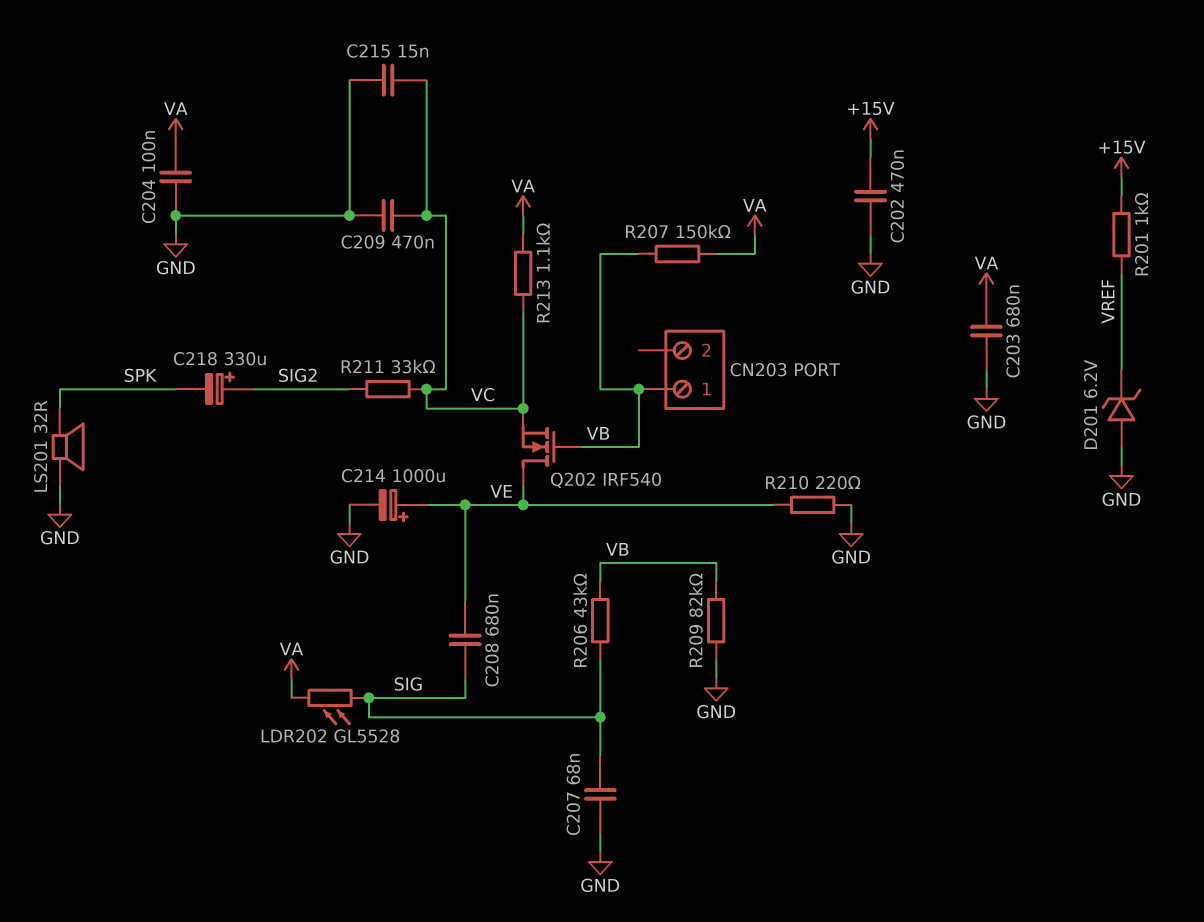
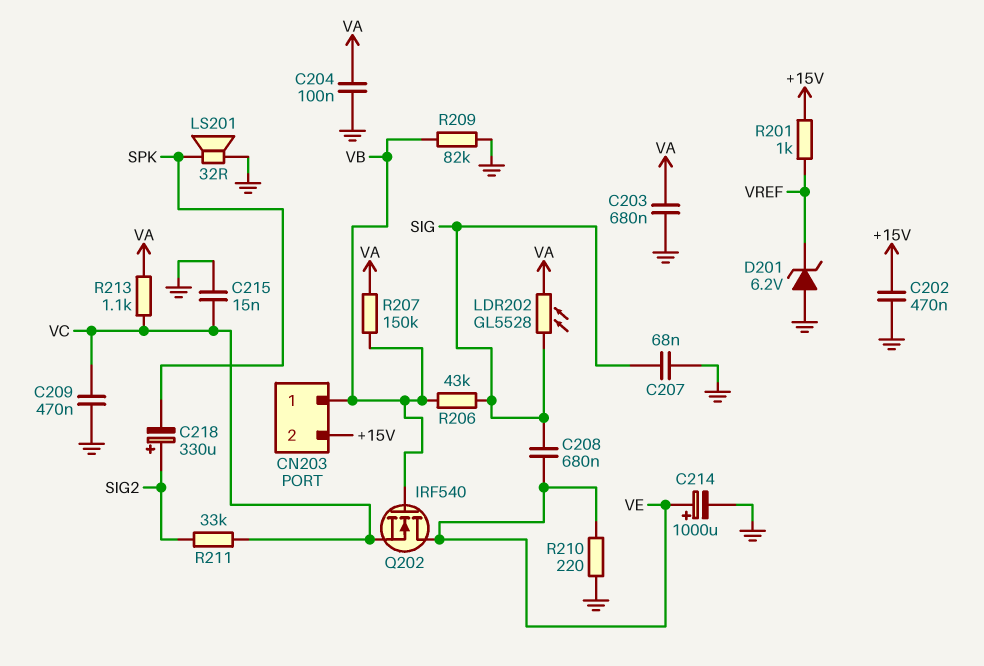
CN203 pin 2: none -> +15V

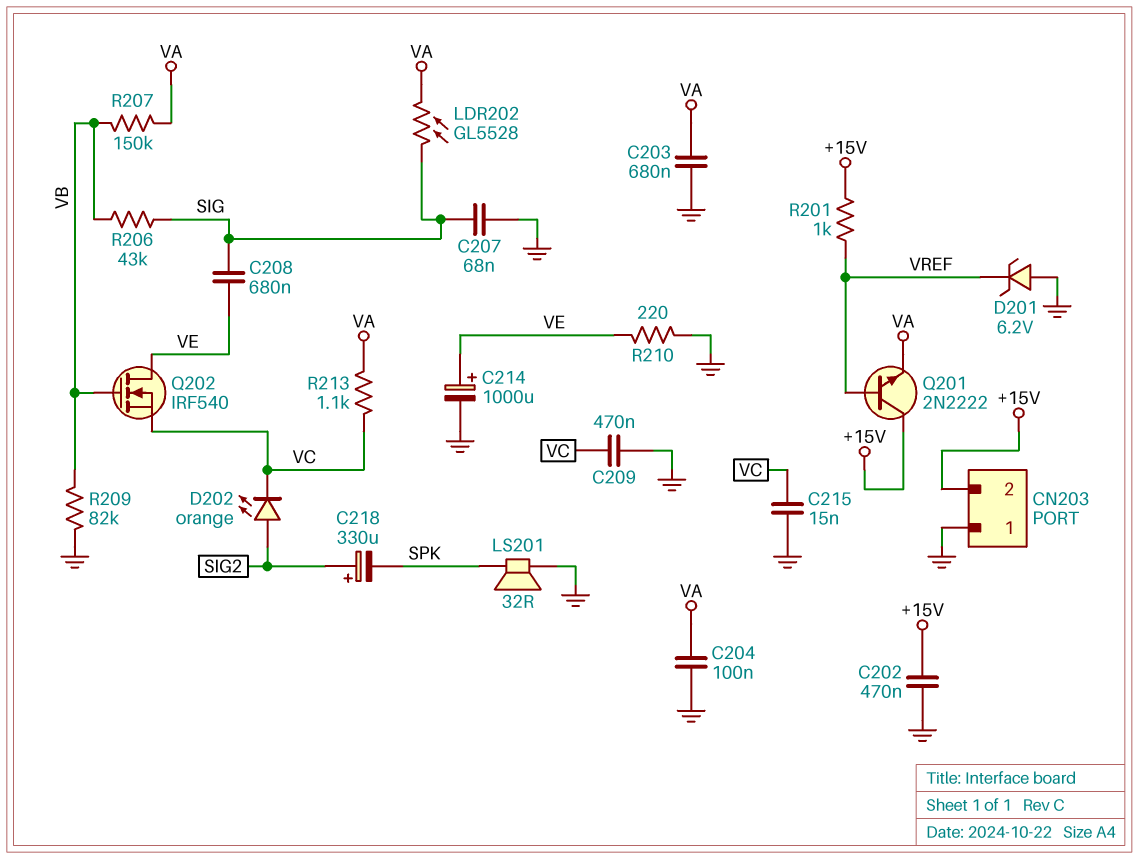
CN203 pin 1: VB -> GND
D202: none -> LED orange (A SIG2, K VC)
Q201: none -> NPN 2N2222 (B VREF, C +15V, E VA)
R211: 33k (SIG2, VC) -> none

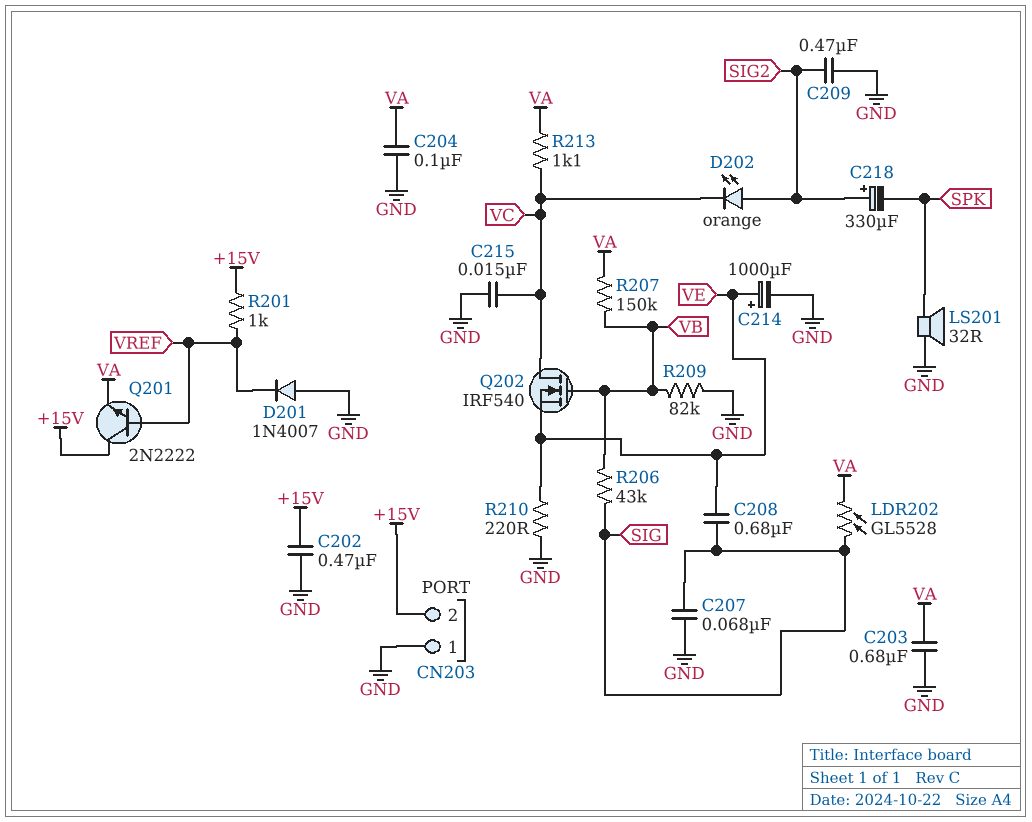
C209: 470nF (GND, VC) -> 470nF (GND, SIG2)
D201: zener 6.2V (A GND, K VREF) -> diode 1N4007 (A GND, K VREF)
Q202: NMOS IRF540 (G VB, D VE, S VC) -> NMOS IRF540 (G VB, D VC, S VE)

